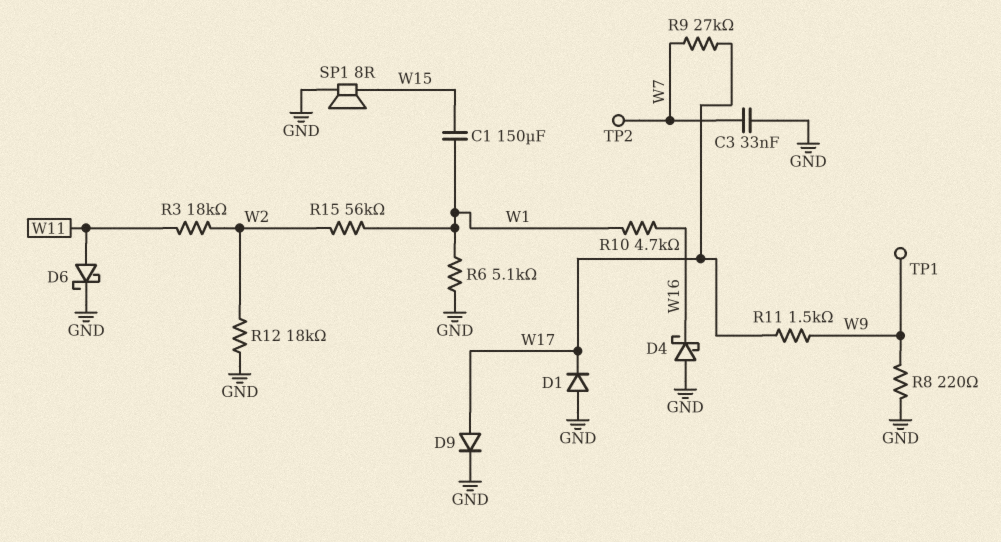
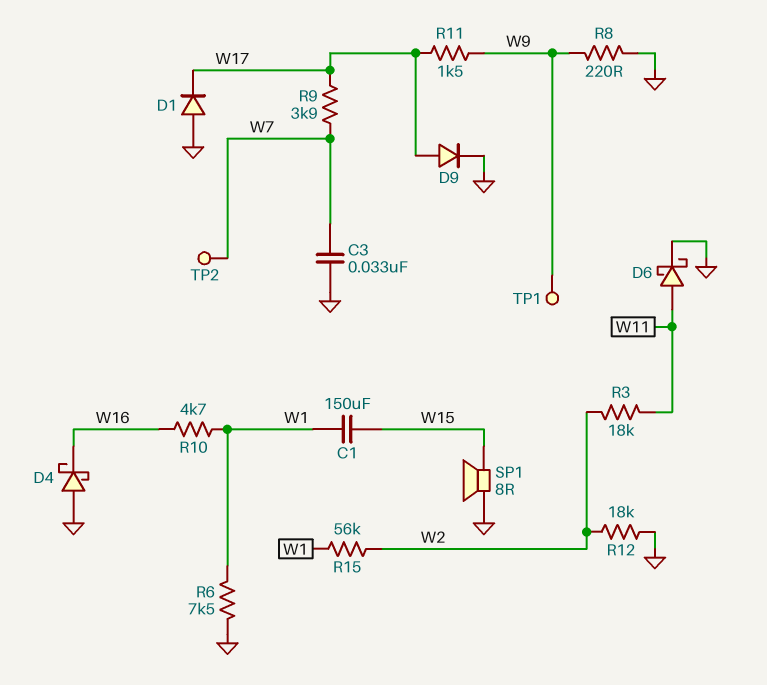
R6: 5.1k (GND, W1) -> 7.5k (GND, W1)
R9: 27k (W7, W17) -> 3.9k (W7, W17)

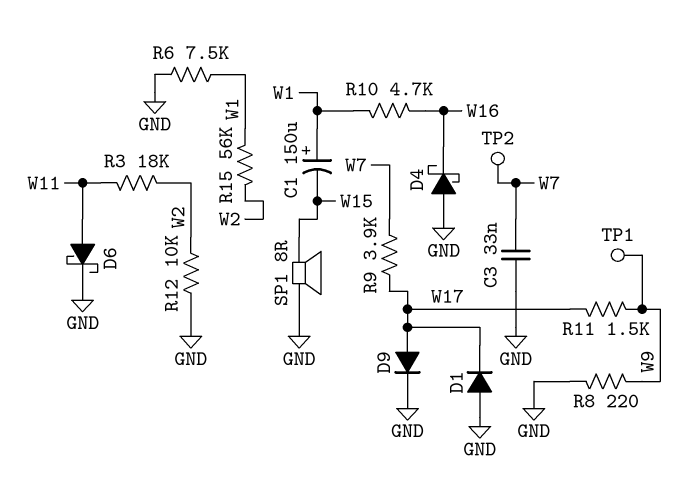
C1: 150uF (W1, W15) -> 150uF (plus W1, minus W15)
R12: 18k (GND, W2) -> 10k (GND, W2)

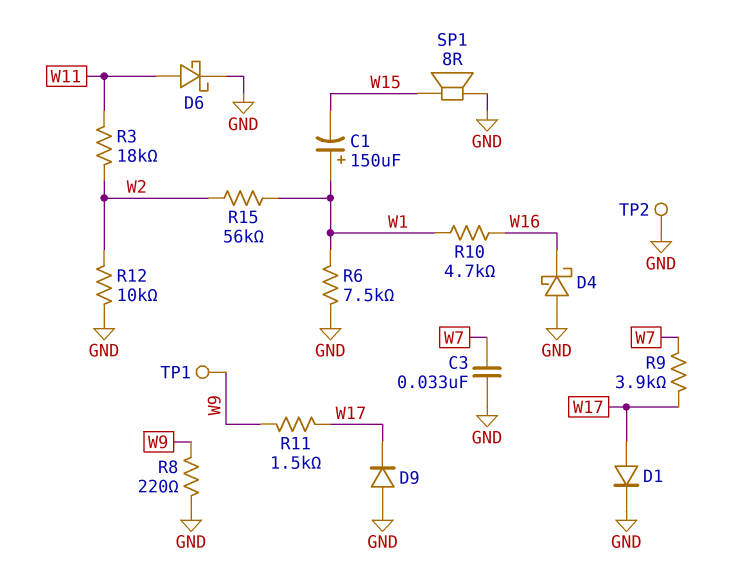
D1: diode (A GND, K W17) -> diode (A W17, K GND)
D9: diode (A W17, K GND) -> diode (A GND, K W17)
TP2: test point (W7) -> test point (GND)

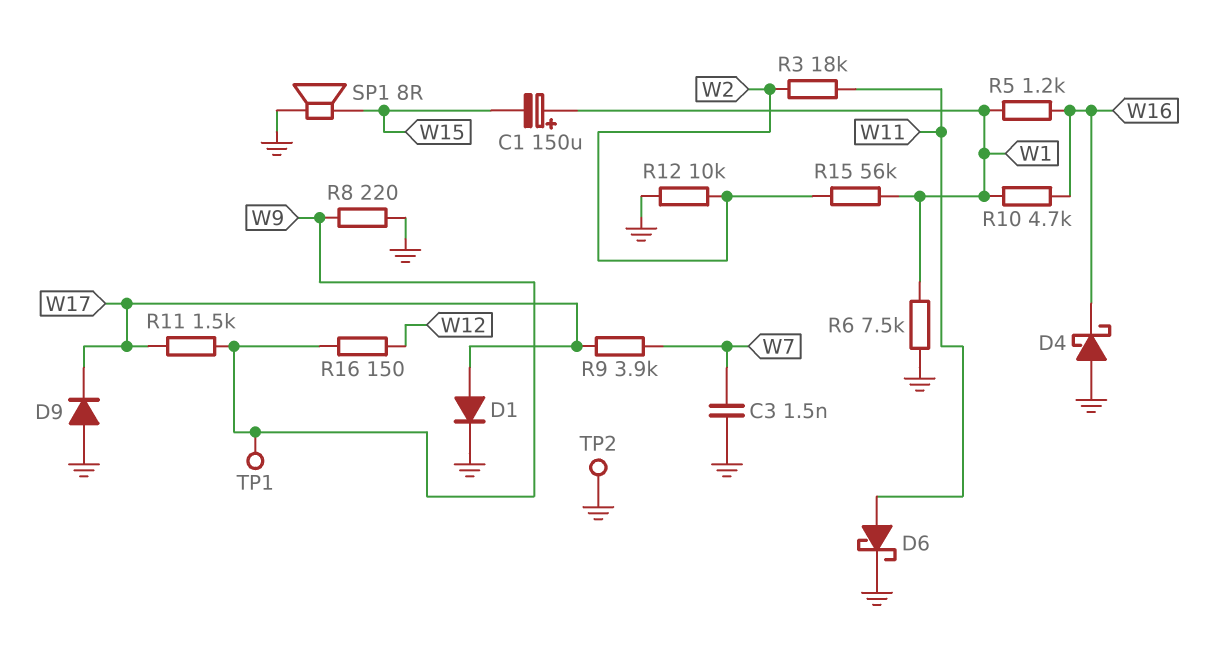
C3: 33nF (GND, W7) -> 1.5nF (GND, W7)
R5: none -> 1.2k (W1, W16)
R16: none -> 150 (W9, W12)

